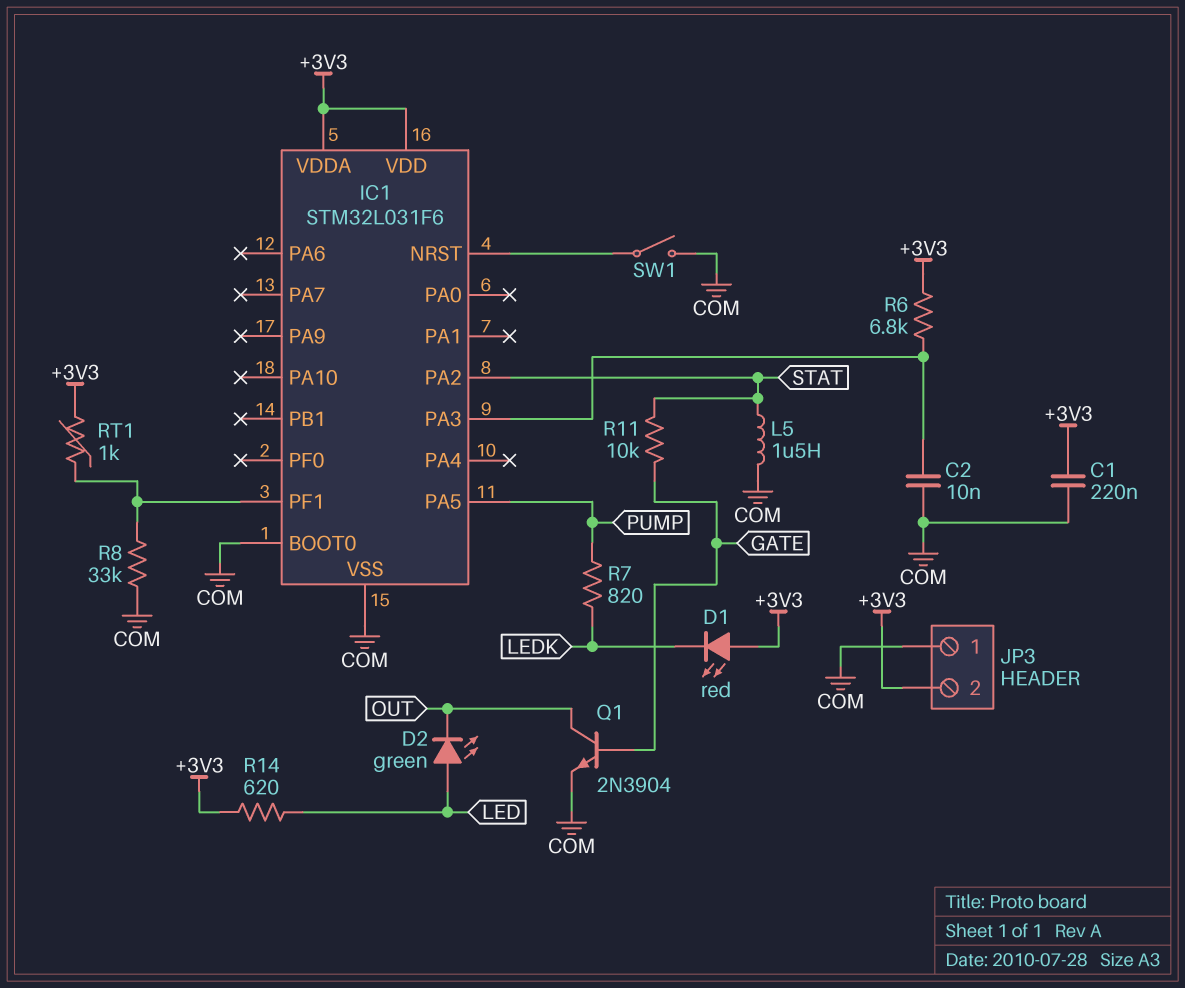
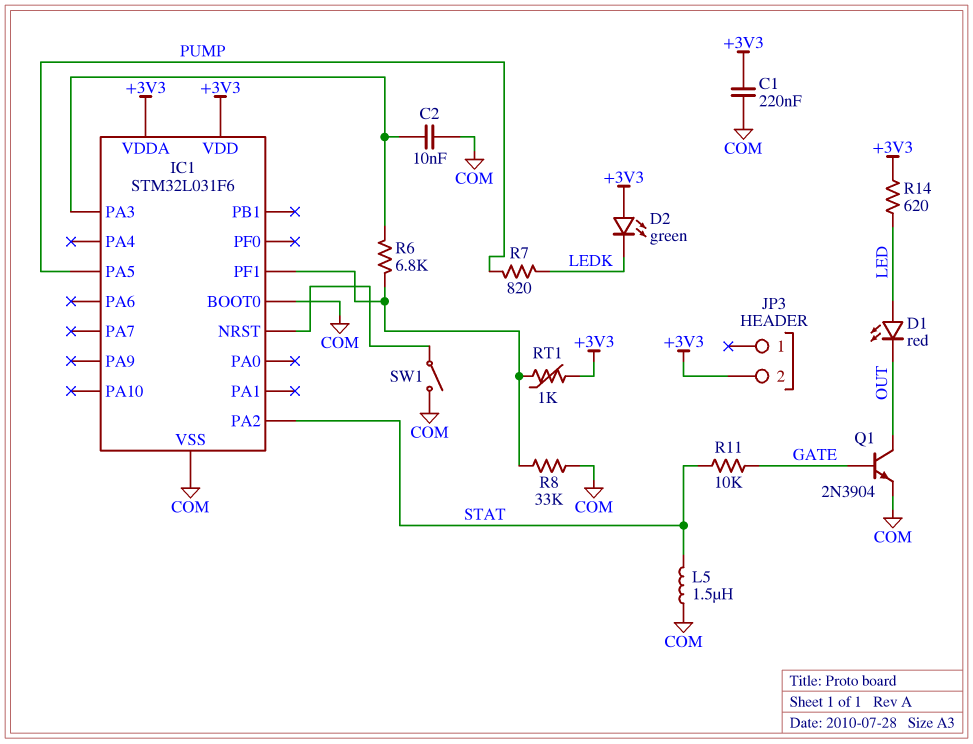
D1: LED red (A +3V3, K LEDK) -> LED red (A LED, K OUT)
D2: LED green (A LED, K OUT) -> LED green (A +3V3, K LEDK)
JP3 pin 1: COM -> none
R6: 6.8k (+3V3, IC1/PA3) -> 6.8k (IC1/PA3, IC1/PF1)

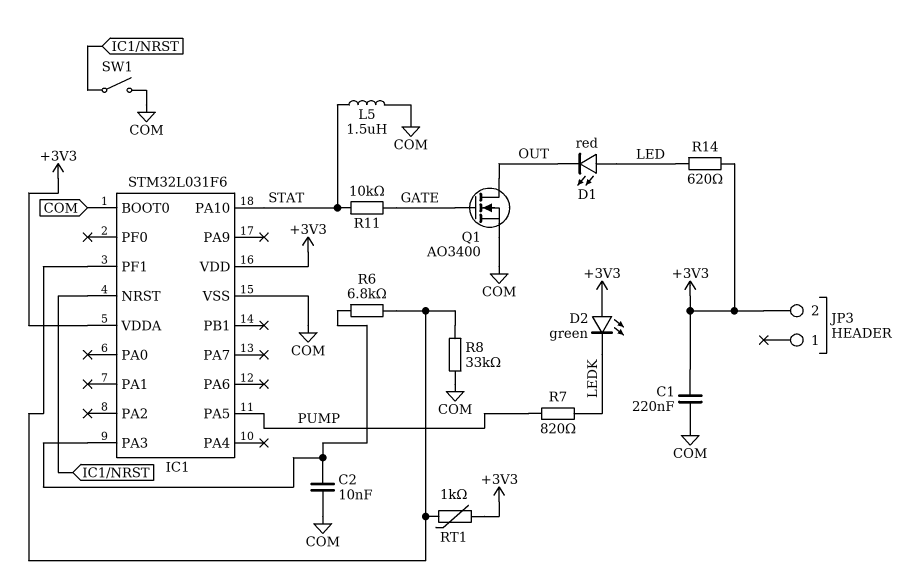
IC1 pin PA2: STAT -> none
IC1 pin PA10: none -> STAT
Q1: NPN 2N3904 (B GATE, C OUT, E COM) -> NMOS AO3400 (G GATE, D OUT, S COM)

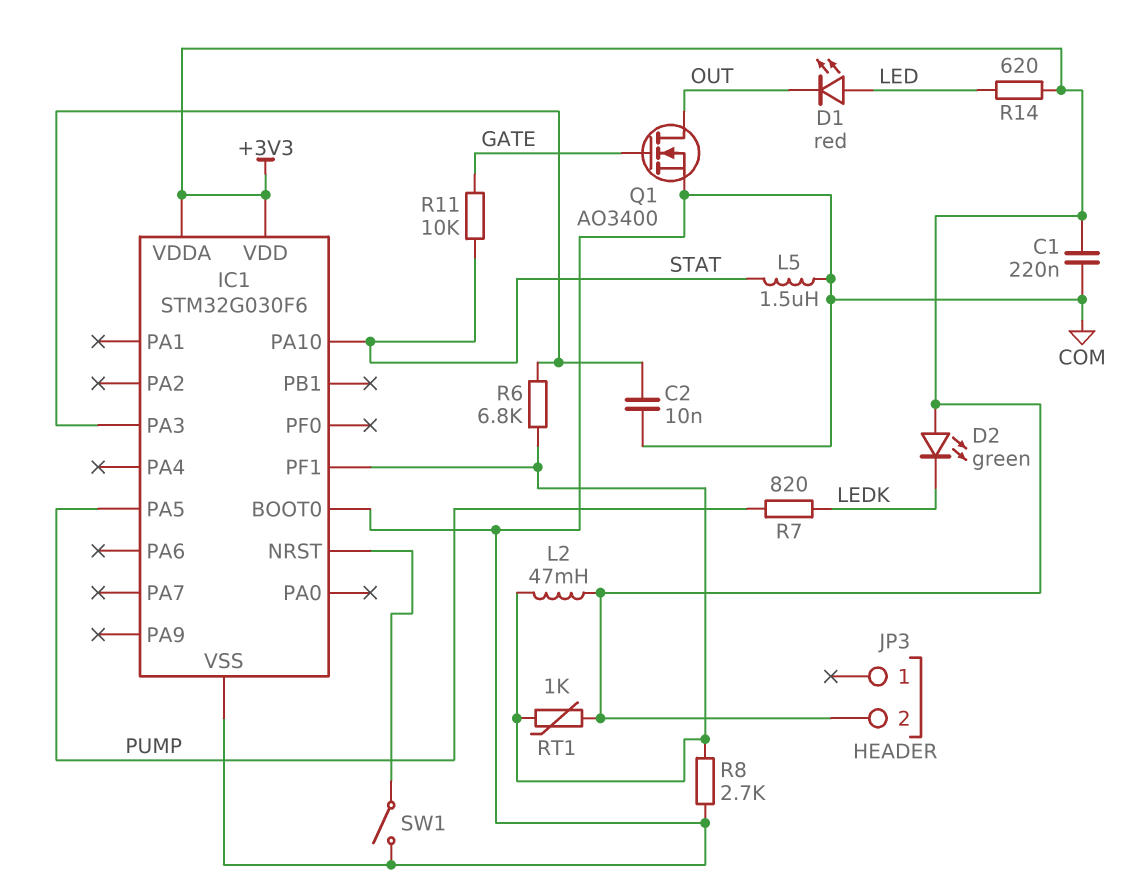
IC1: STM32L031F6 -> STM32G030F6
L2: none -> 47mH (+3V3, IC1/PF1)
R8: 33k (COM, IC1/PF1) -> 2.7k (COM, IC1/PF1)

